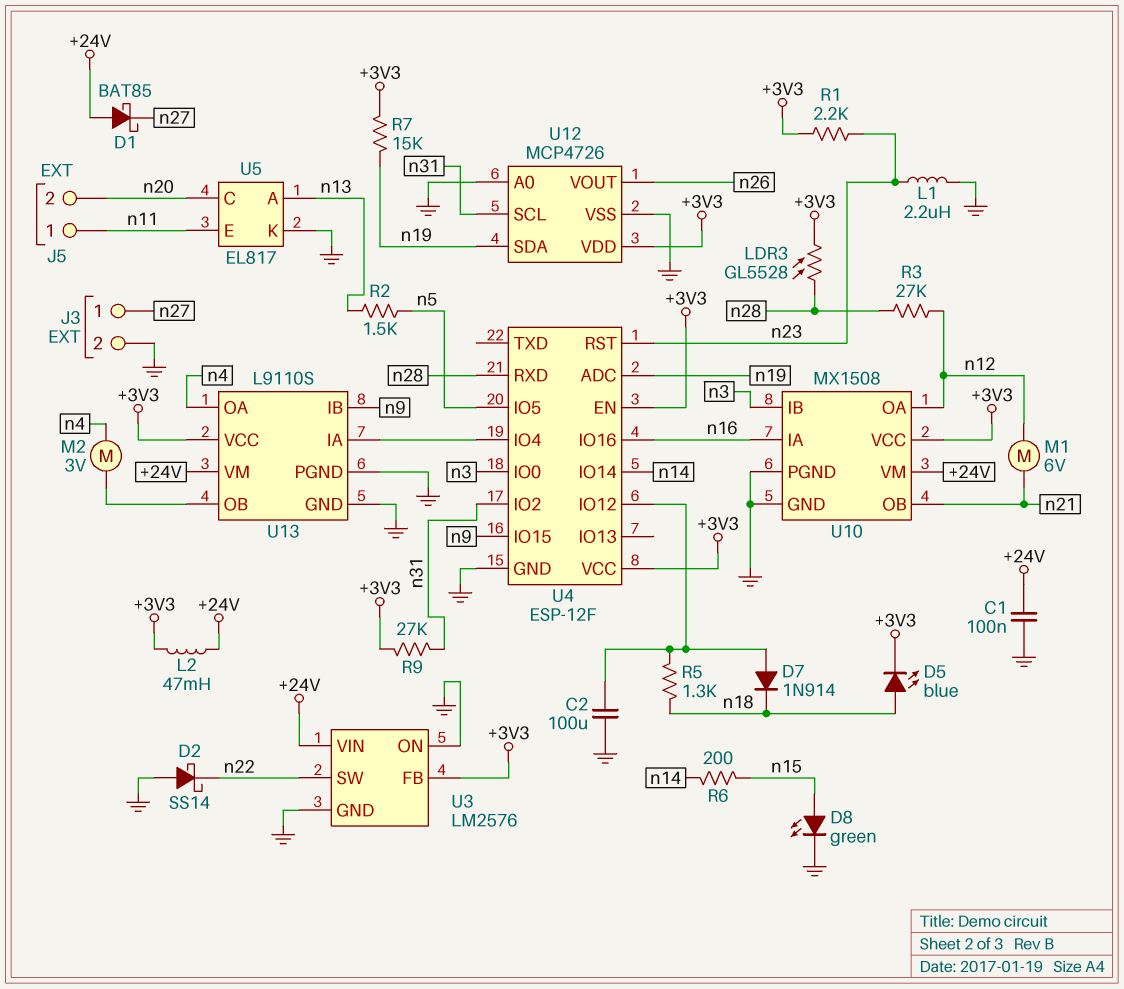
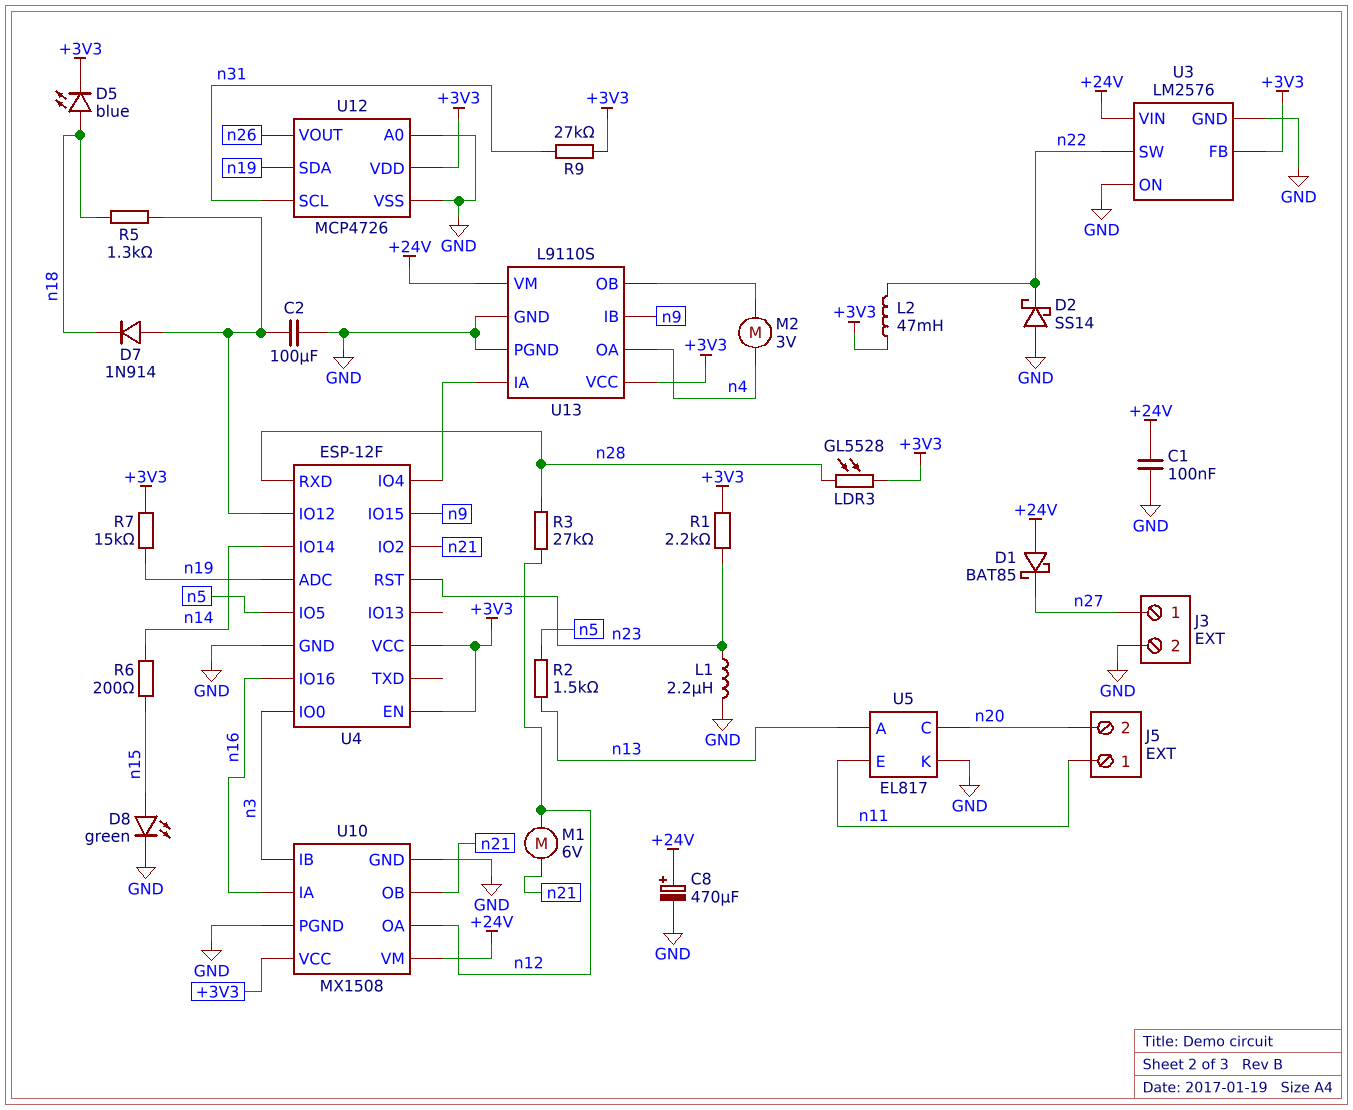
C8: none -> 470uF (plus +24V, minus GND)
L2: 47mH (+3V3, +24V) -> 47mH (+3V3, n22)
U4 pin IO2: n31 -> n21

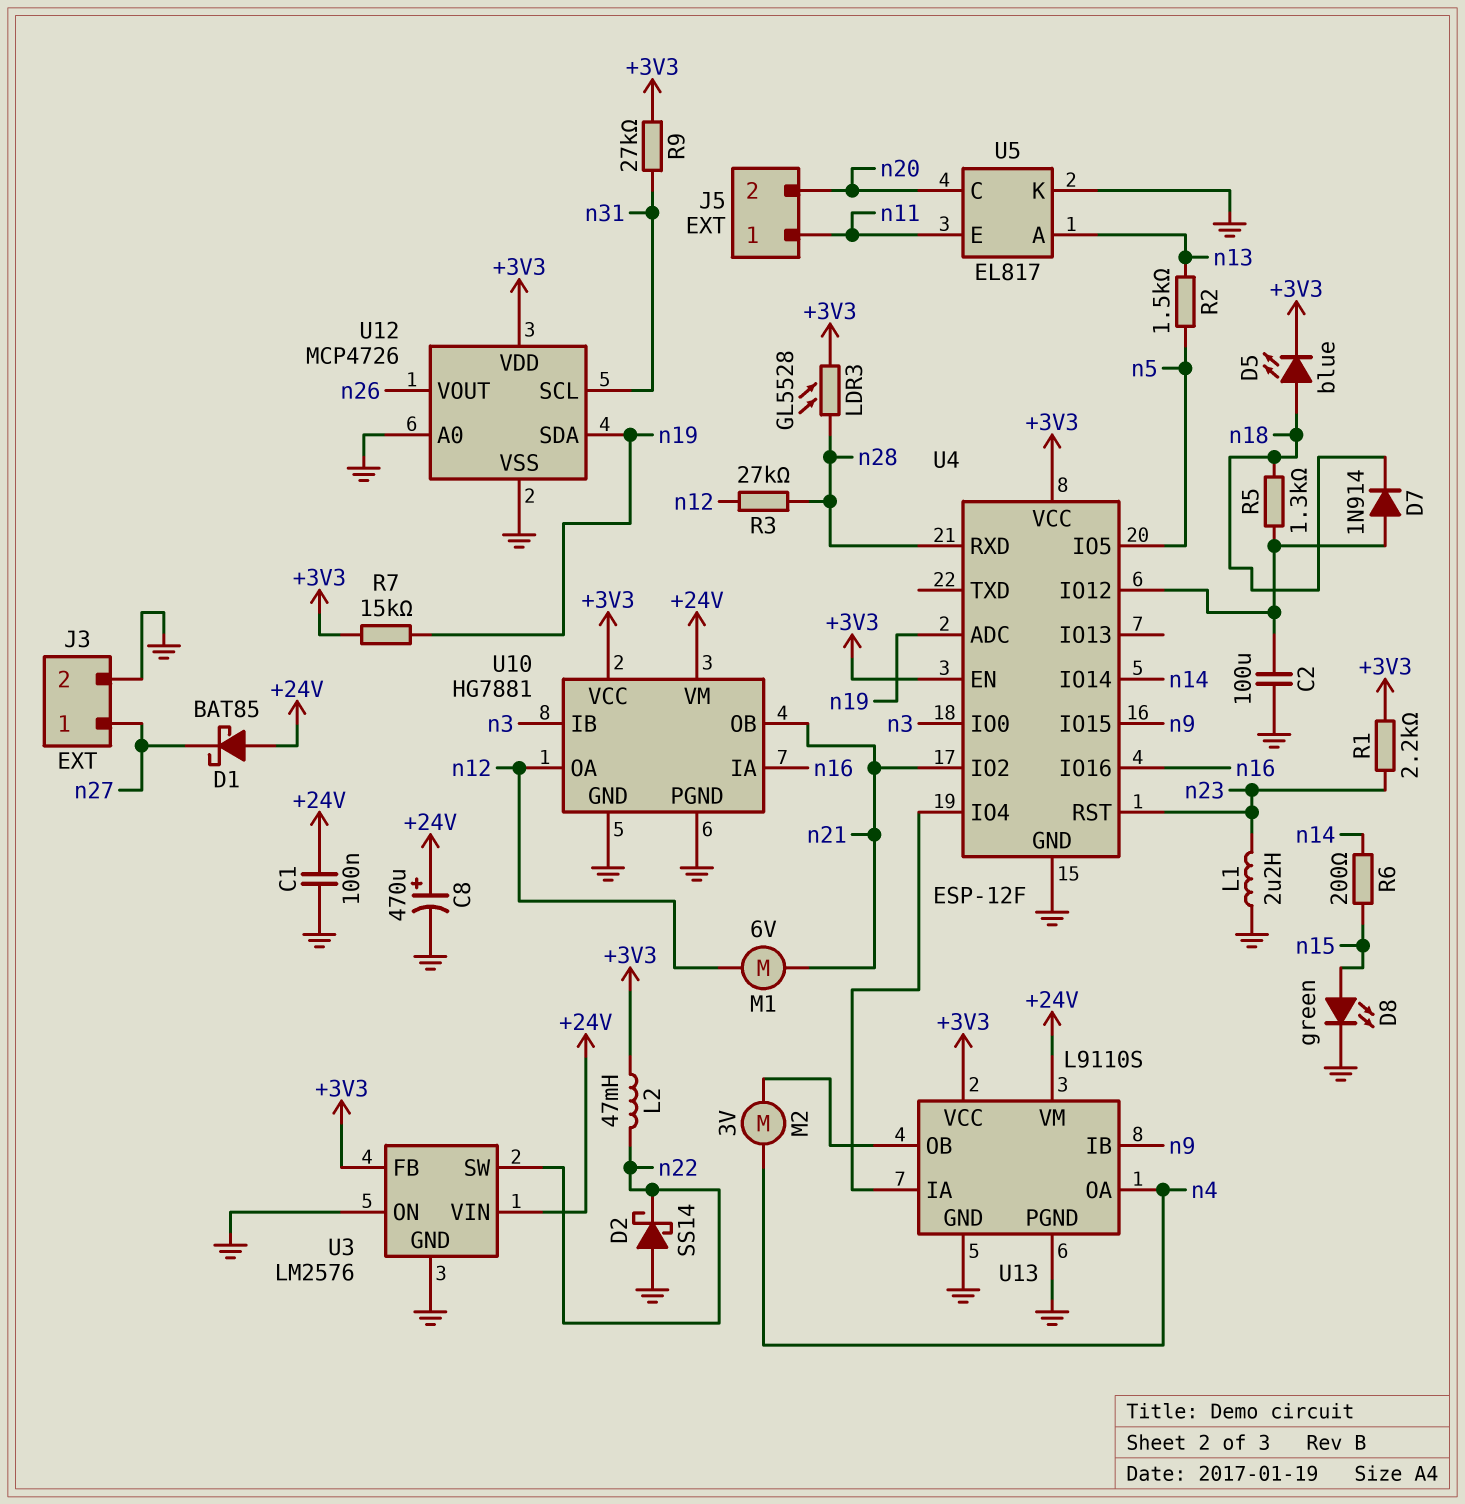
U10: MX1508 -> HG7881

